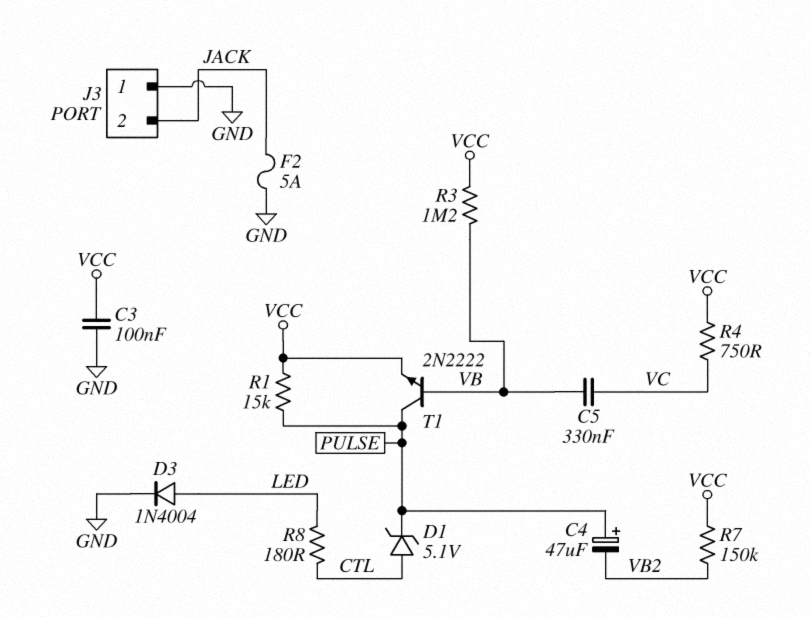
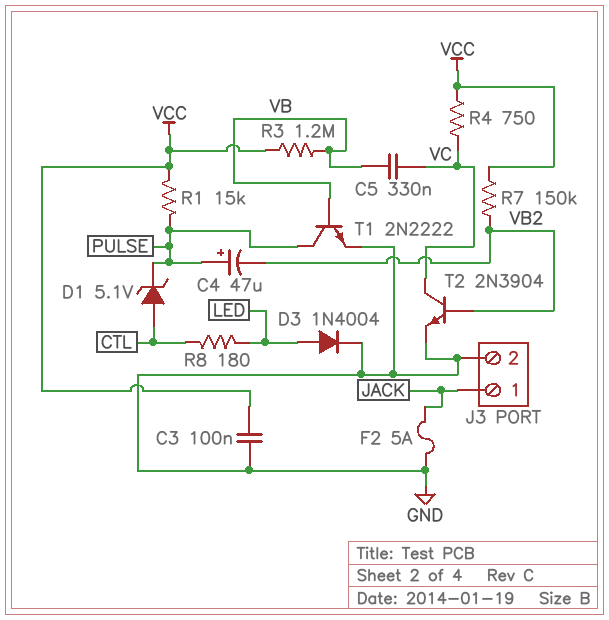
J3 pin 1: GND -> JACK
J3 pin 2: JACK -> GND
T1: NPN 2N2222 (B VB, C PULSE, E VCC) -> NPN 2N2222 (B VB, C PULSE, E GND)
T2: none -> NPN 2N3904 (B VB2, C VC, E GND)

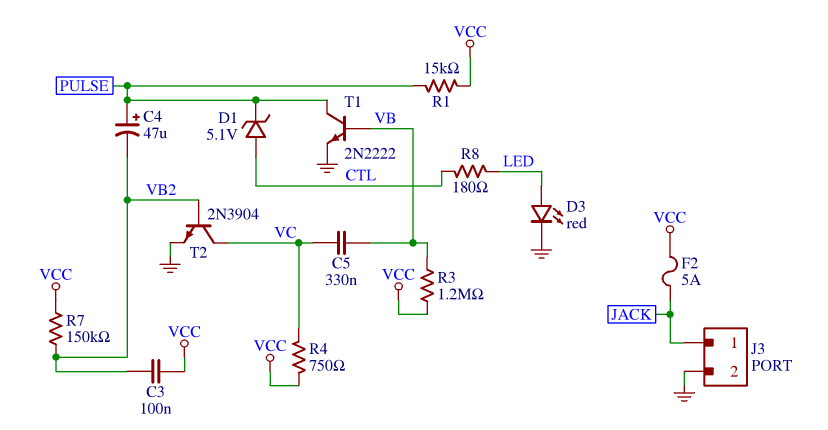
C3: 100nF (GND, VCC) -> 100nF (VB2, VCC)
D3: diode 1N4004 (A LED, K GND) -> LED red (A LED, K GND)
F2: 5A (GND, JACK) -> 5A (JACK, VCC)

